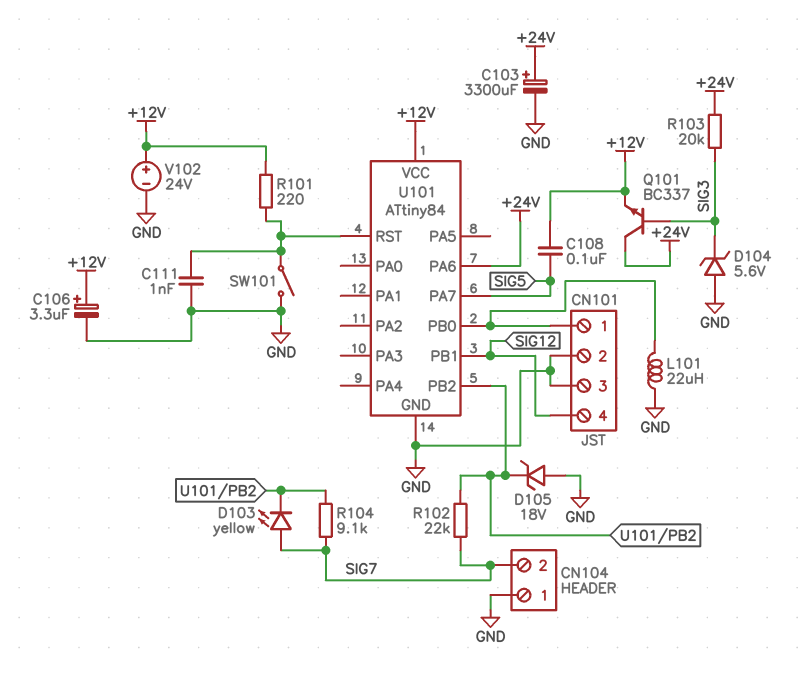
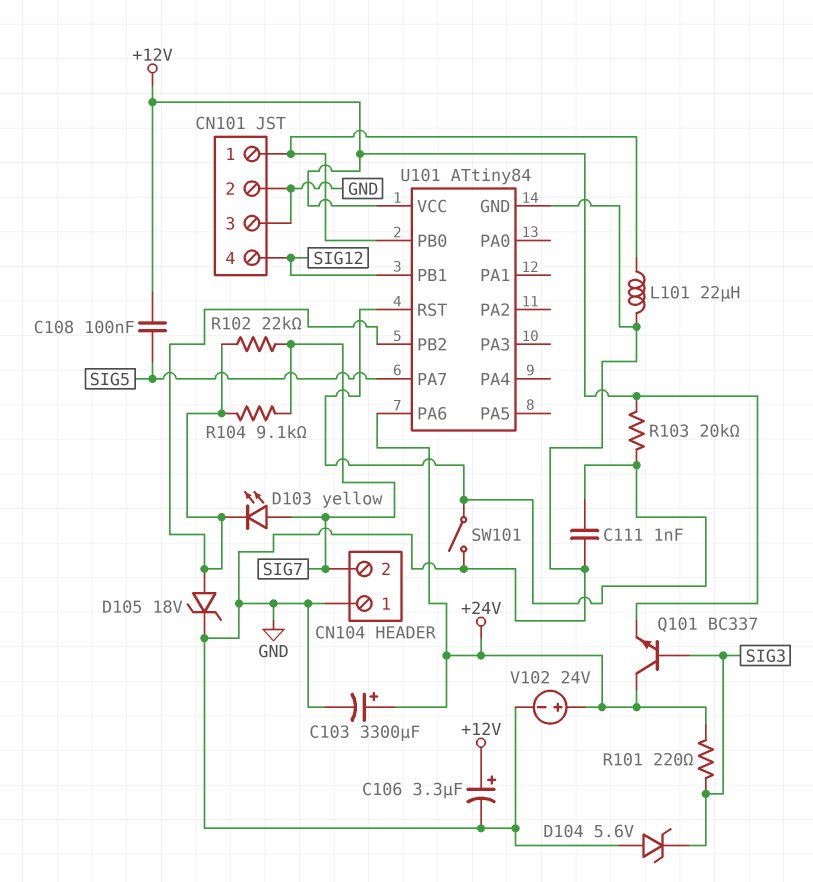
D105: zener 18V (A GND, K U101/PB2) -> zener 18V (A U101/PB2, K GND)
R101: 220 (+12V, U101/RST) -> 220 (+24V, SIG3)
R103: 20k (+24V, SIG3) -> 20k (+12V, U101/RST)
V102: 24V (plus +12V, minus GND) -> 24V (plus +24V, minus GND)

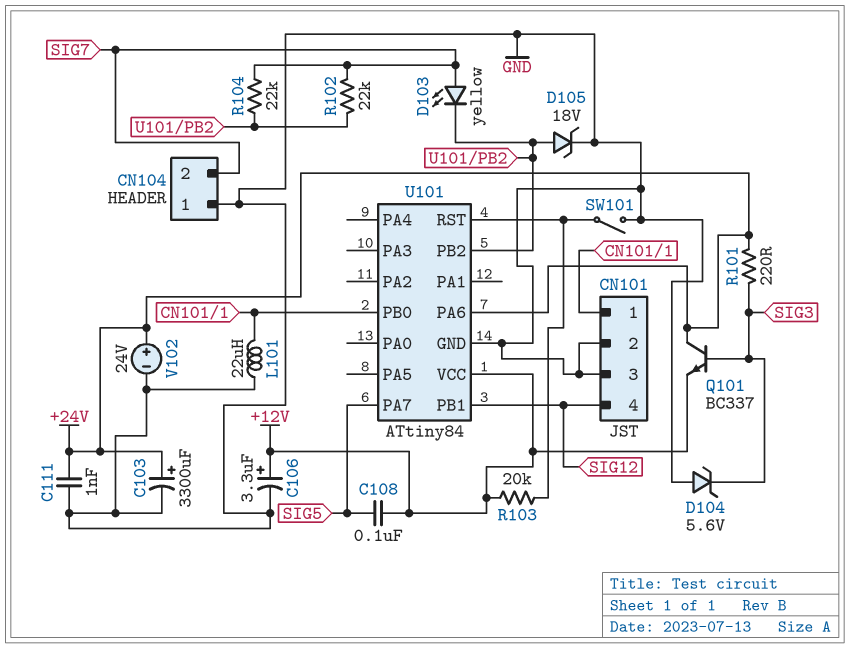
C111: 1nF (GND, U101/RST) -> 1nF (+24V, GND)
R104: 9.1k (SIG7, U101/PB2) -> 22k (SIG7, U101/PB2)

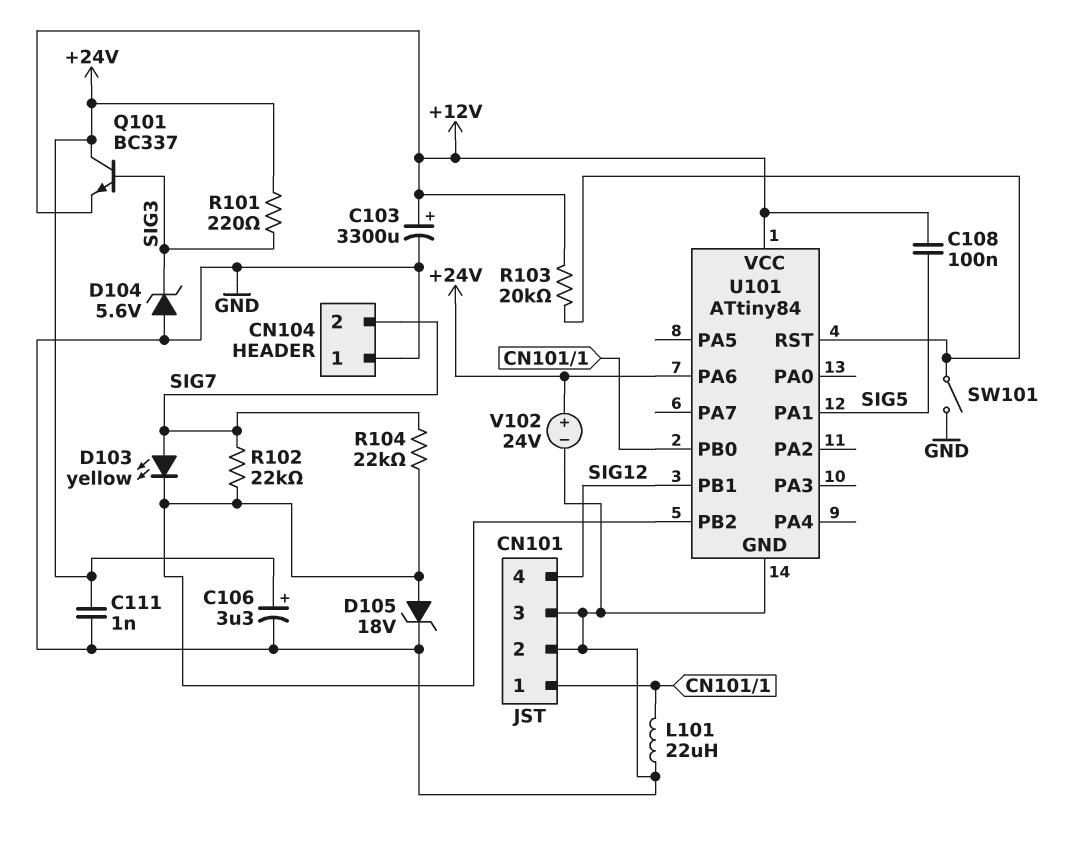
C103: 3300uF (plus +24V, minus GND) -> 3300uF (plus +12V, minus GND)
C106: 3.3uF (plus +12V, minus GND) -> 3.3uF (plus +24V, minus GND)
U101 pin PA1: none -> SIG5
U101 pin PA7: SIG5 -> none

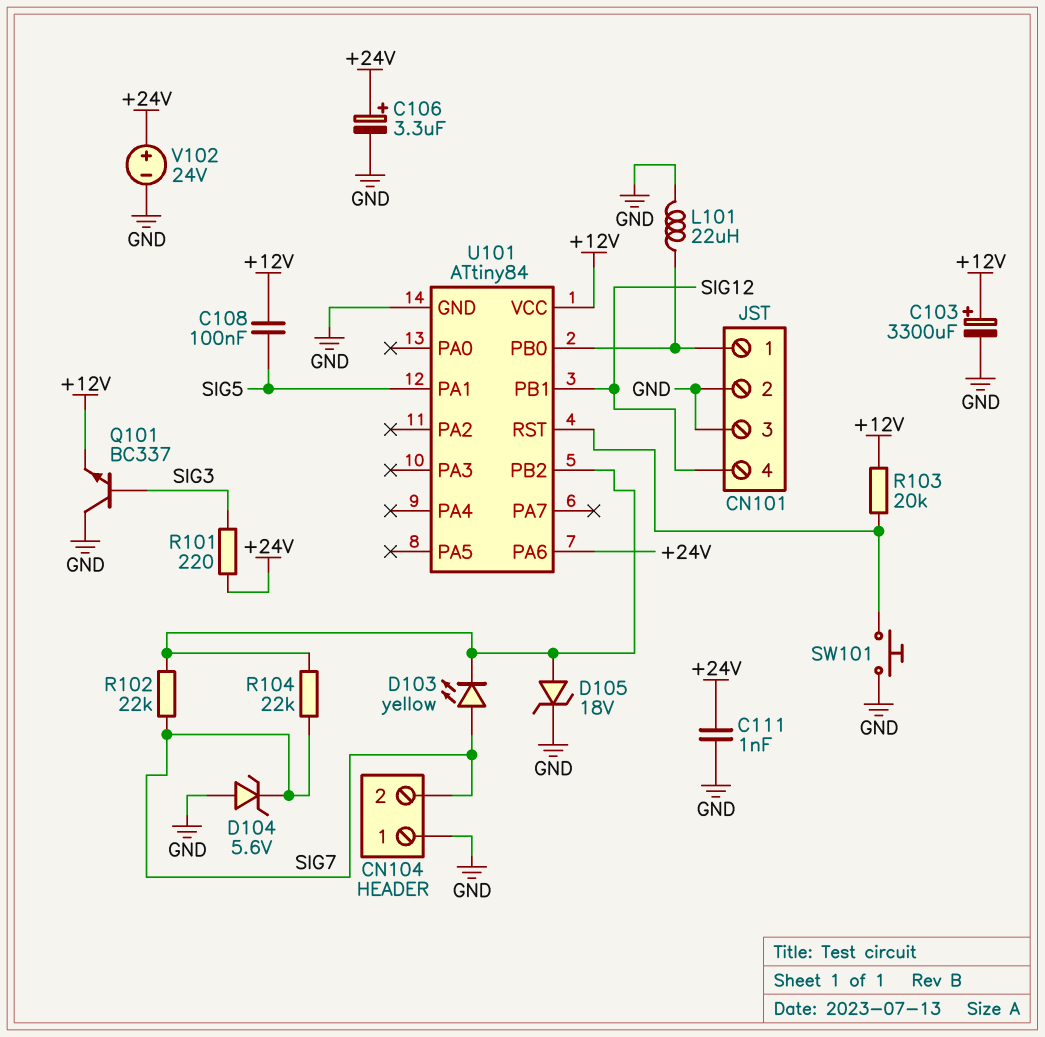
D104: zener 5.6V (A GND, K SIG3) -> zener 5.6V (A GND, K SIG7)
Q101: NPN BC337 (B SIG3, C +24V, E +12V) -> NPN BC337 (B SIG3, C GND, E +12V)
SW101: switch (GND, U101/RST) -> button (GND, U101/RST)

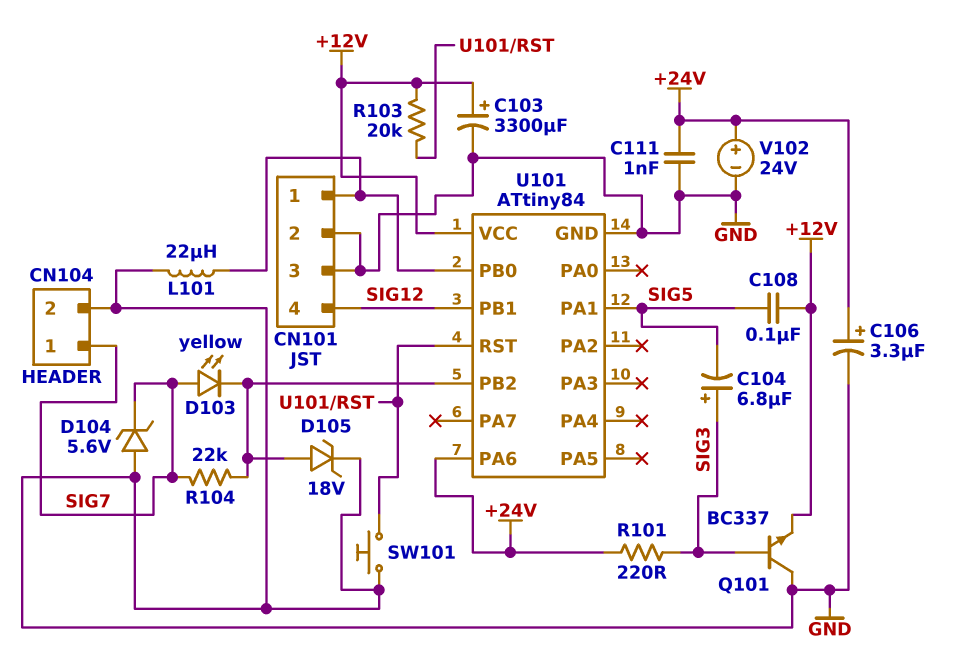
C104: none -> 6.8uF (plus SIG3, minus SIG5)
CN104 pin 1: GND -> SIG7
CN104 pin 2: SIG7 -> GND
R102: 22k (SIG7, U101/PB2) -> none

